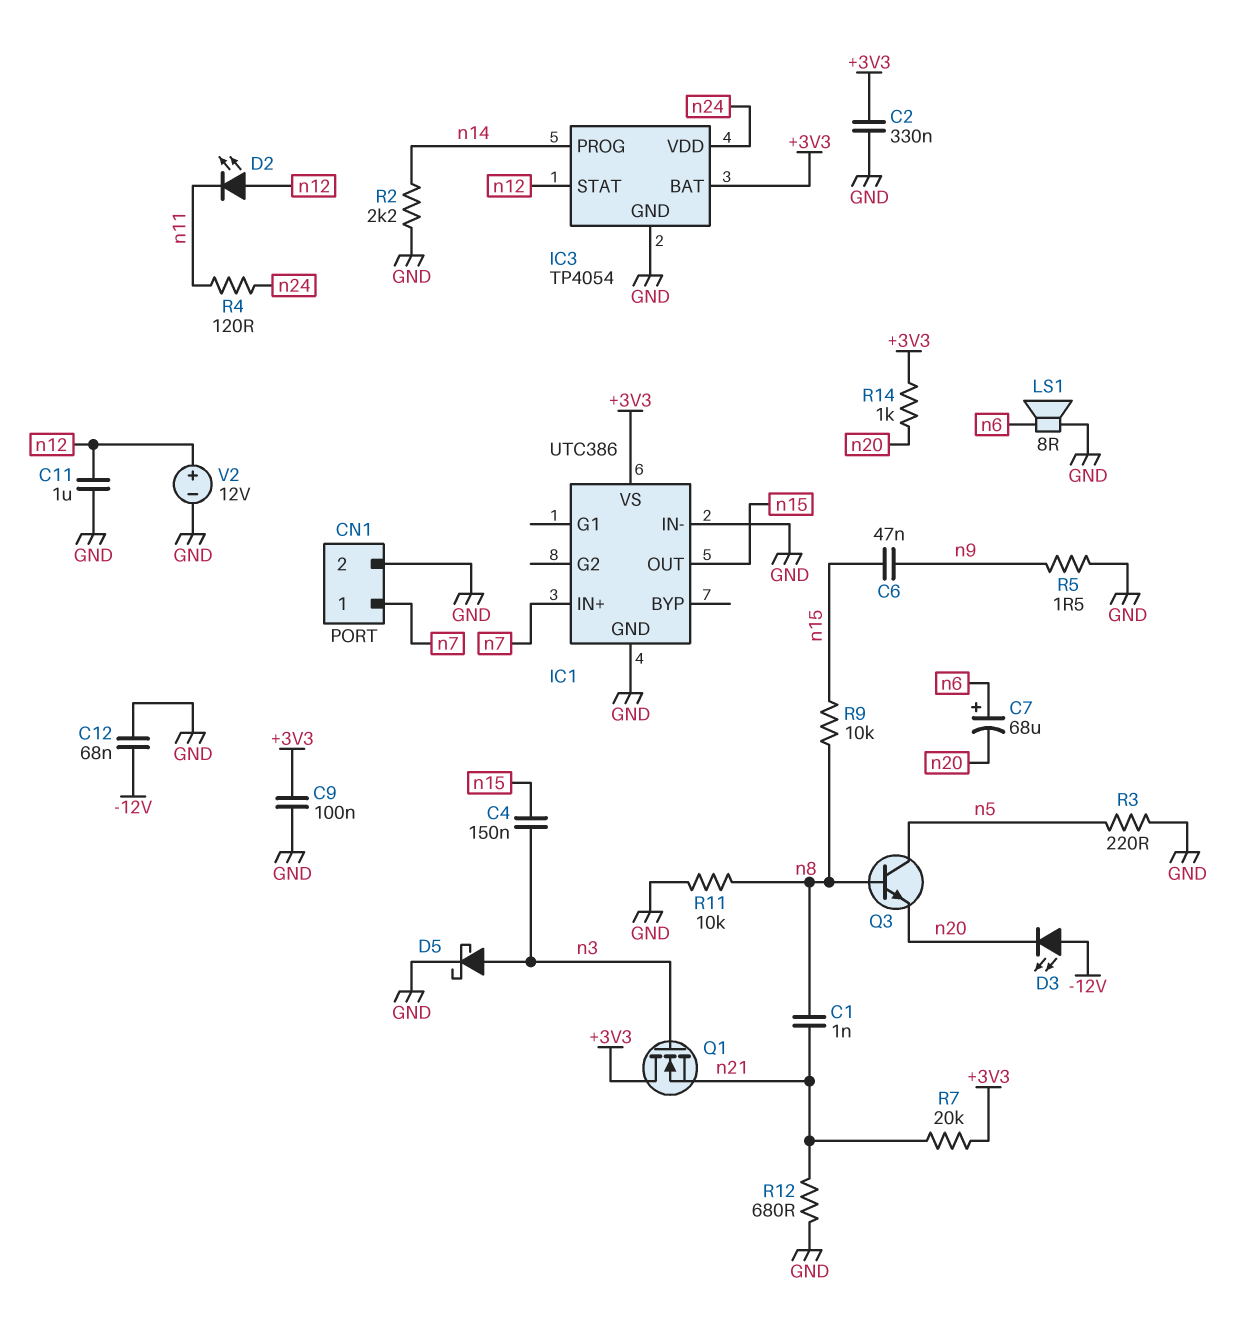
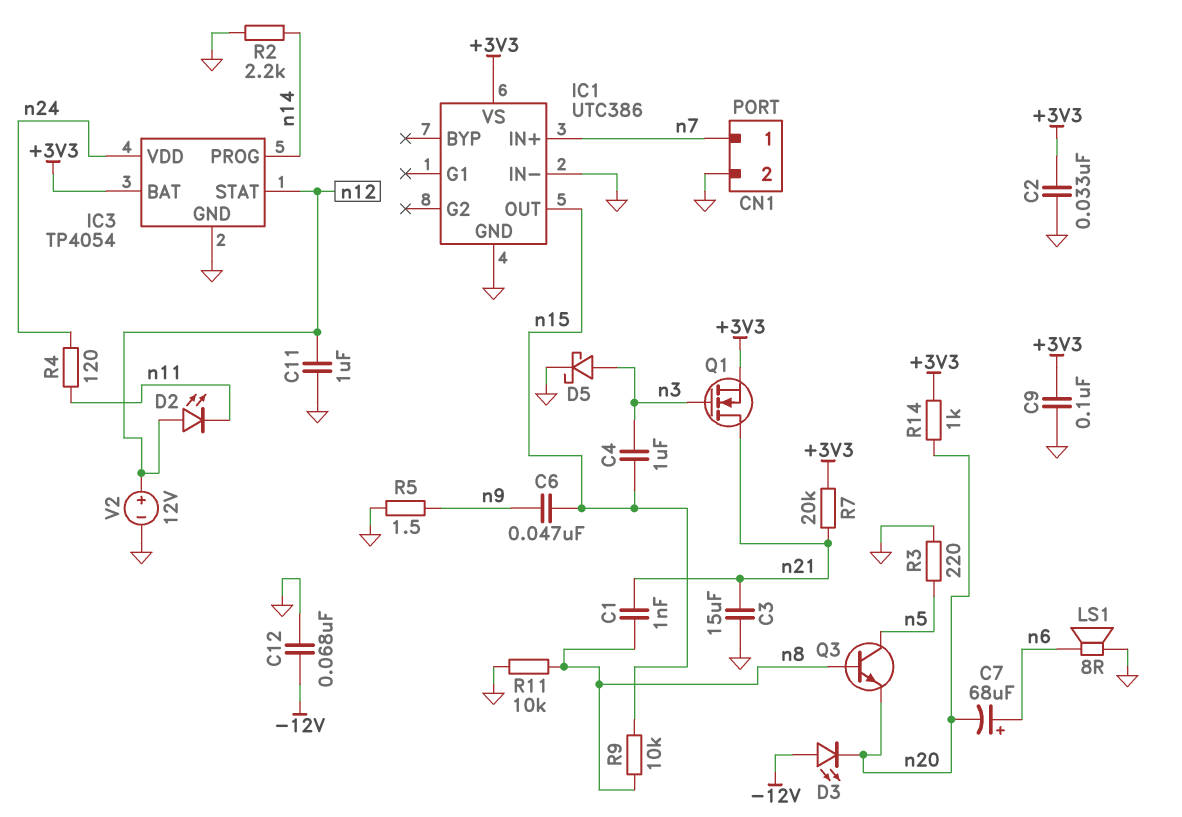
C2: 330nF (+3V3, GND) -> 33nF (+3V3, GND)
C3: none -> 15uF (GND, n21)
C4: 150nF (n3, n15) -> 1uF (n3, n15)
Q1: NMOS (G n3, D +3V3, S n21) -> NMOS (G n3, D n21, S +3V3)
R12: 680 (GND, n21) -> none

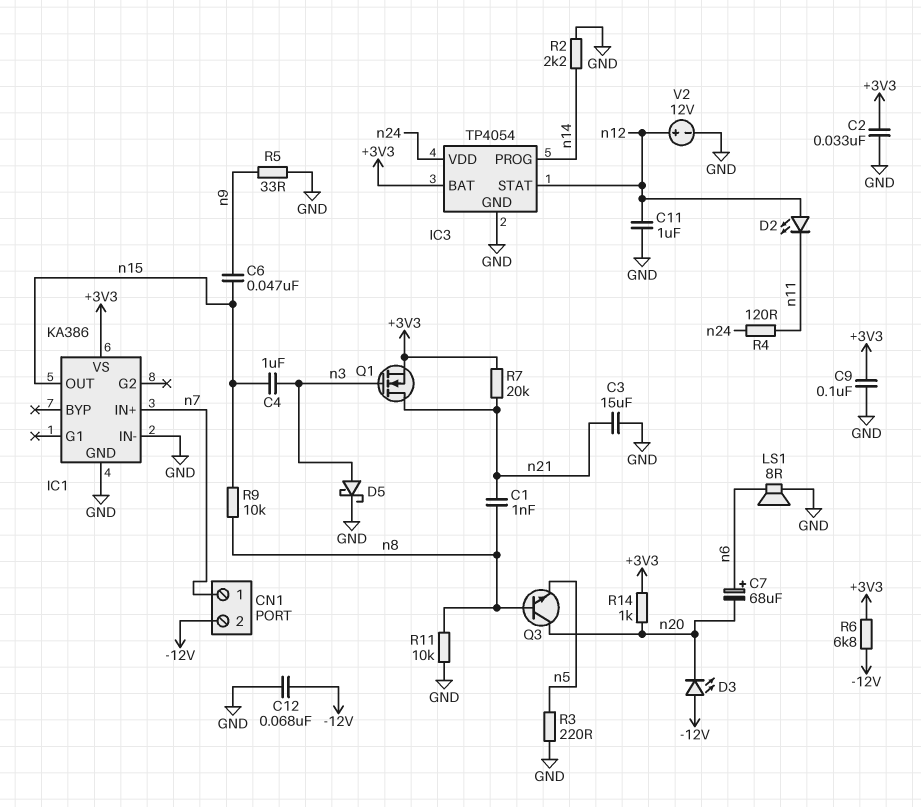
CN1 pin 2: GND -> -12V
IC1: UTC386 -> KA386
Q3: NPN (B n8, C n5, E n20) -> NPN (B n8, C n20, E n5)
R5: 1.5 (GND, n9) -> 33 (GND, n9)
R6: none -> 6.8k (+3V3, -12V)

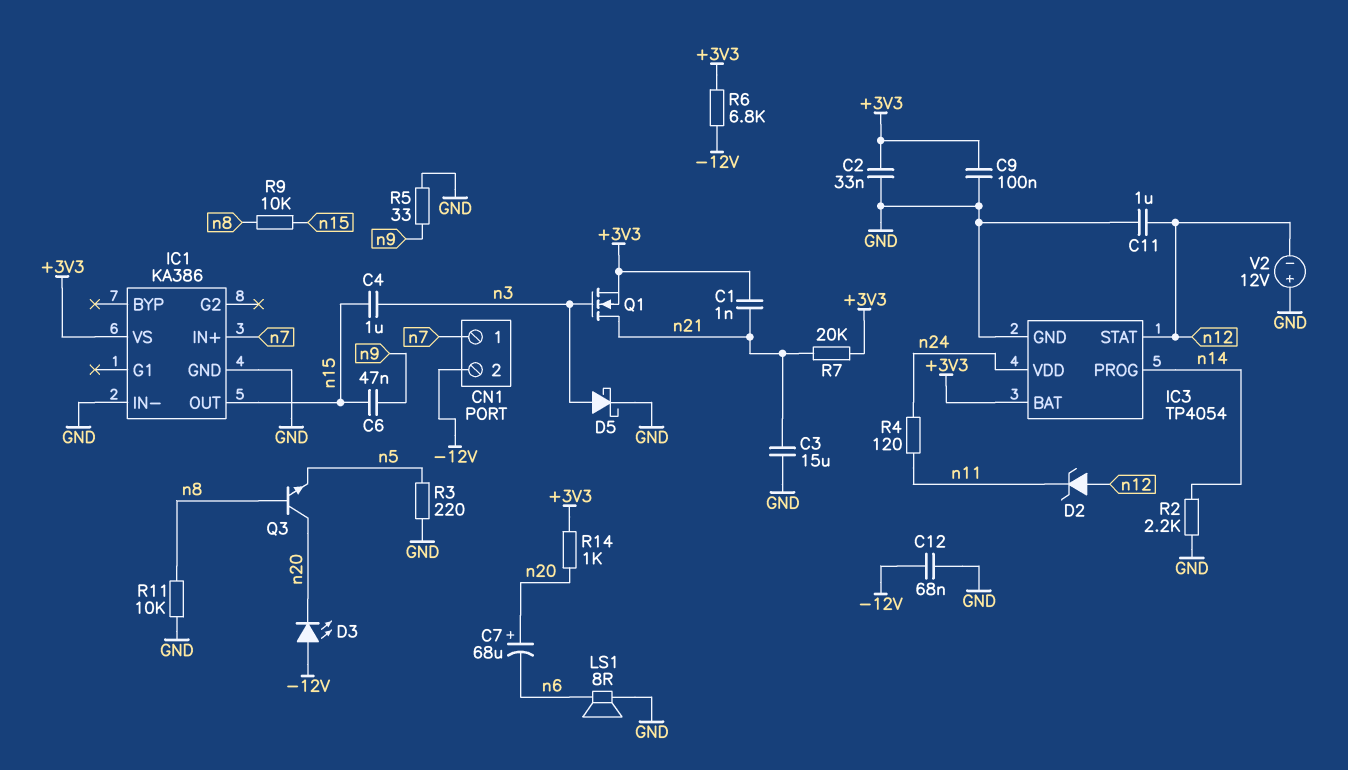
C1: 1nF (n8, n21) -> 1nF (+3V3, n21)
C7: 68uF (plus n6, minus n20) -> 68uF (plus n20, minus n6)
D2: LED (A n12, K n11) -> zener (A n12, K n11)
V2: 12V (plus n12, minus GND) -> 12V (plus GND, minus n12)

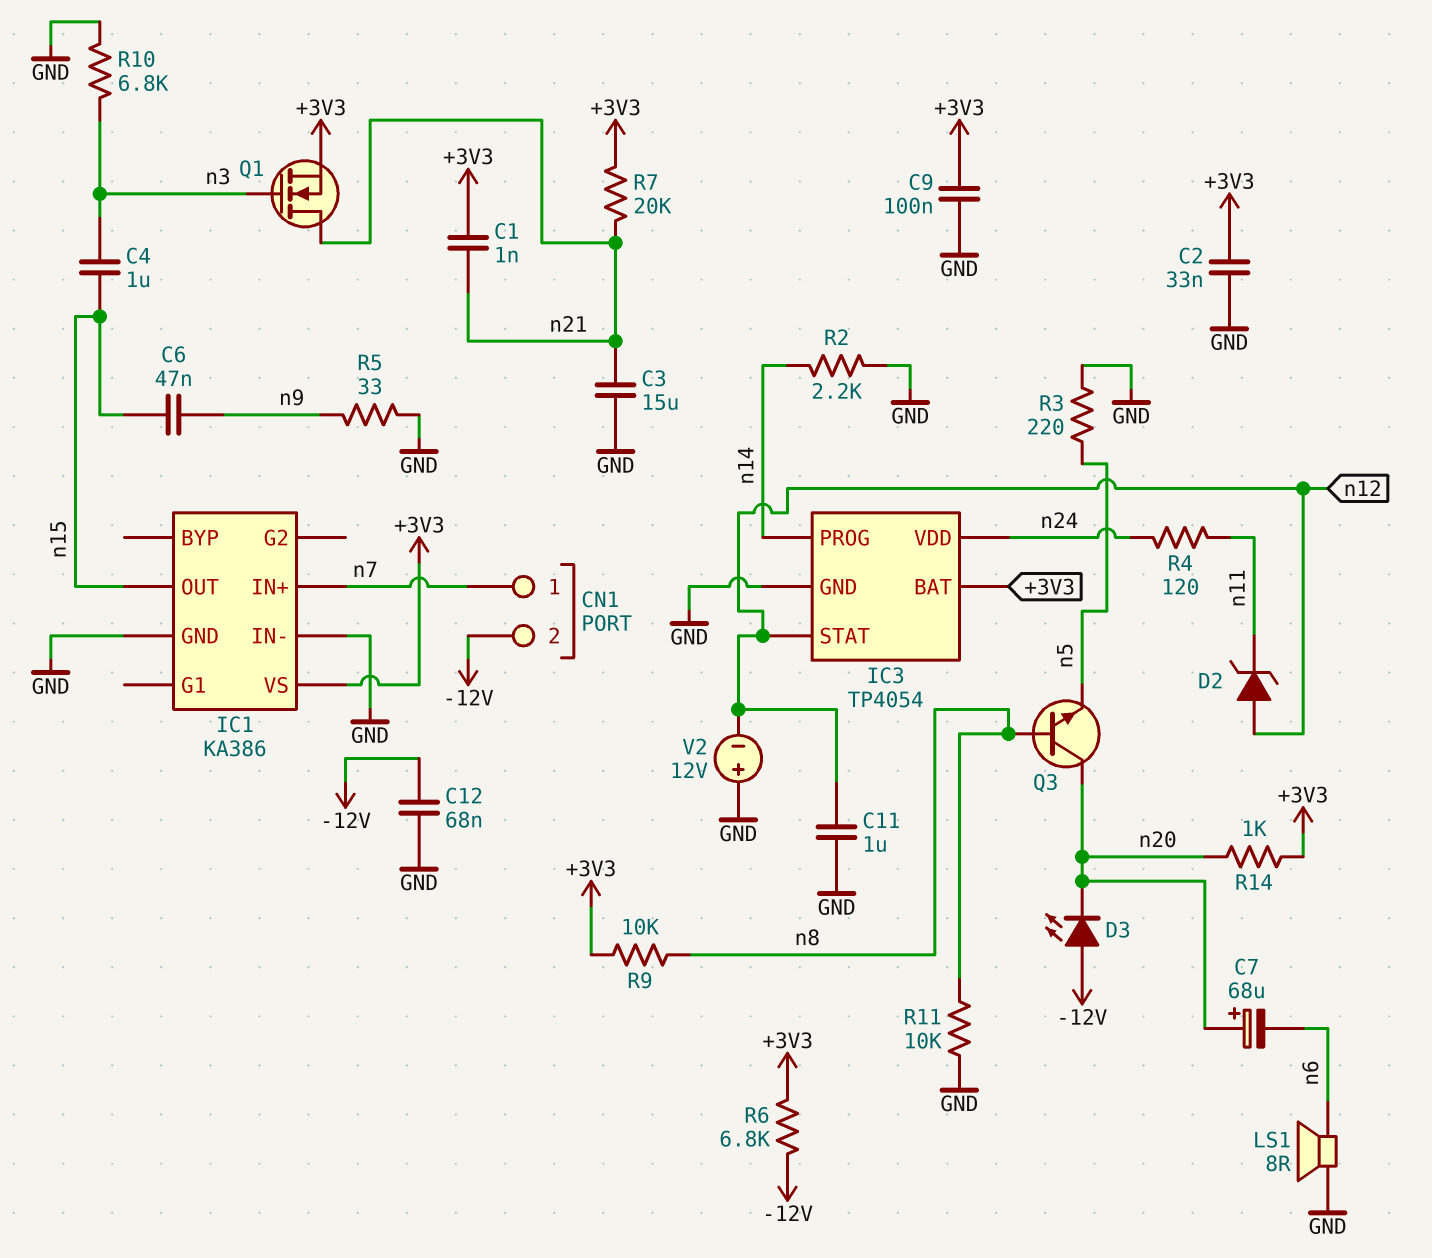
D5: schottky (A n3, K GND) -> none
R9: 10k (n8, n15) -> 10k (+3V3, n8)
R10: none -> 6.8k (GND, n3)

